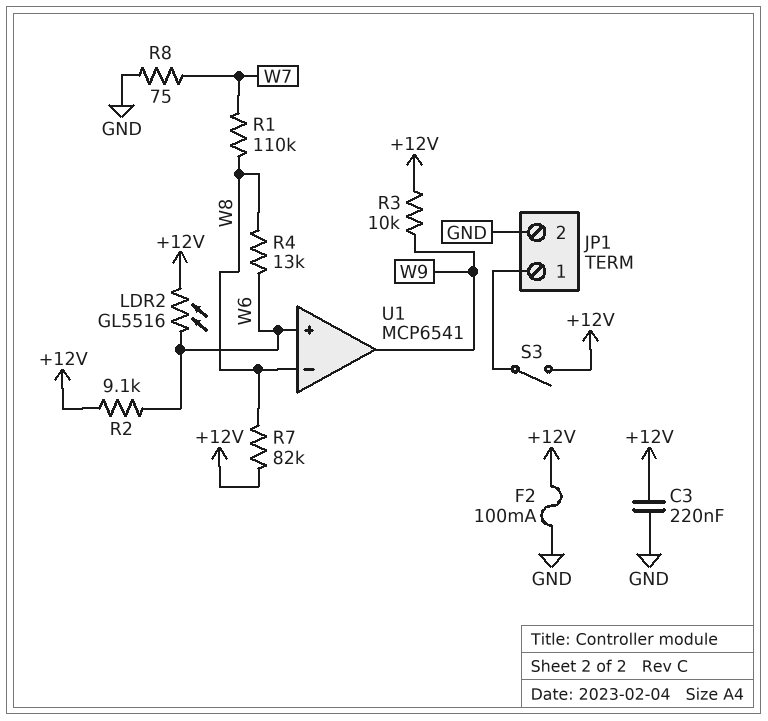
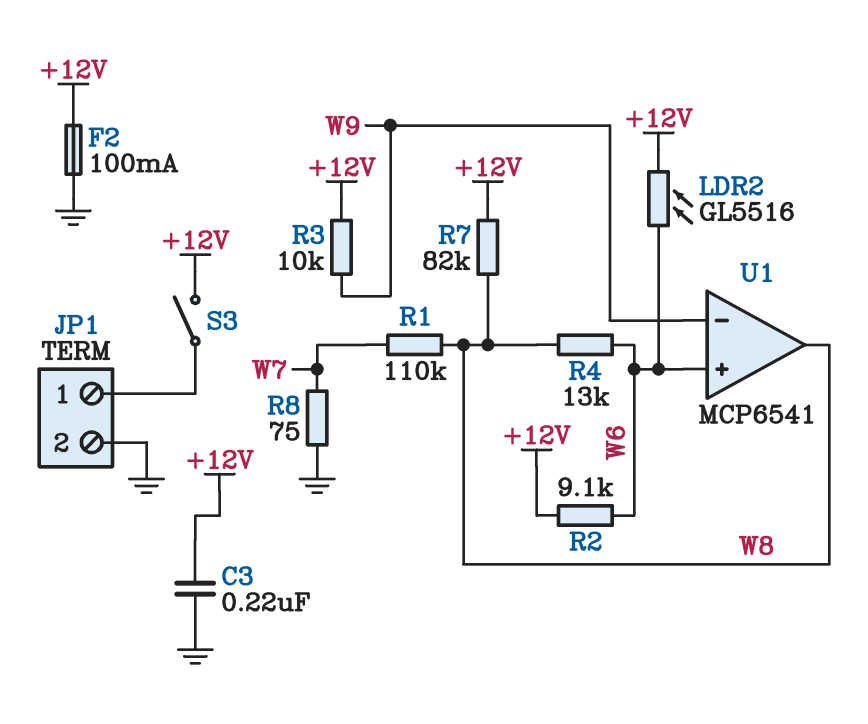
U1 pin in-: W8 -> W9
U1 pin out: W9 -> W8

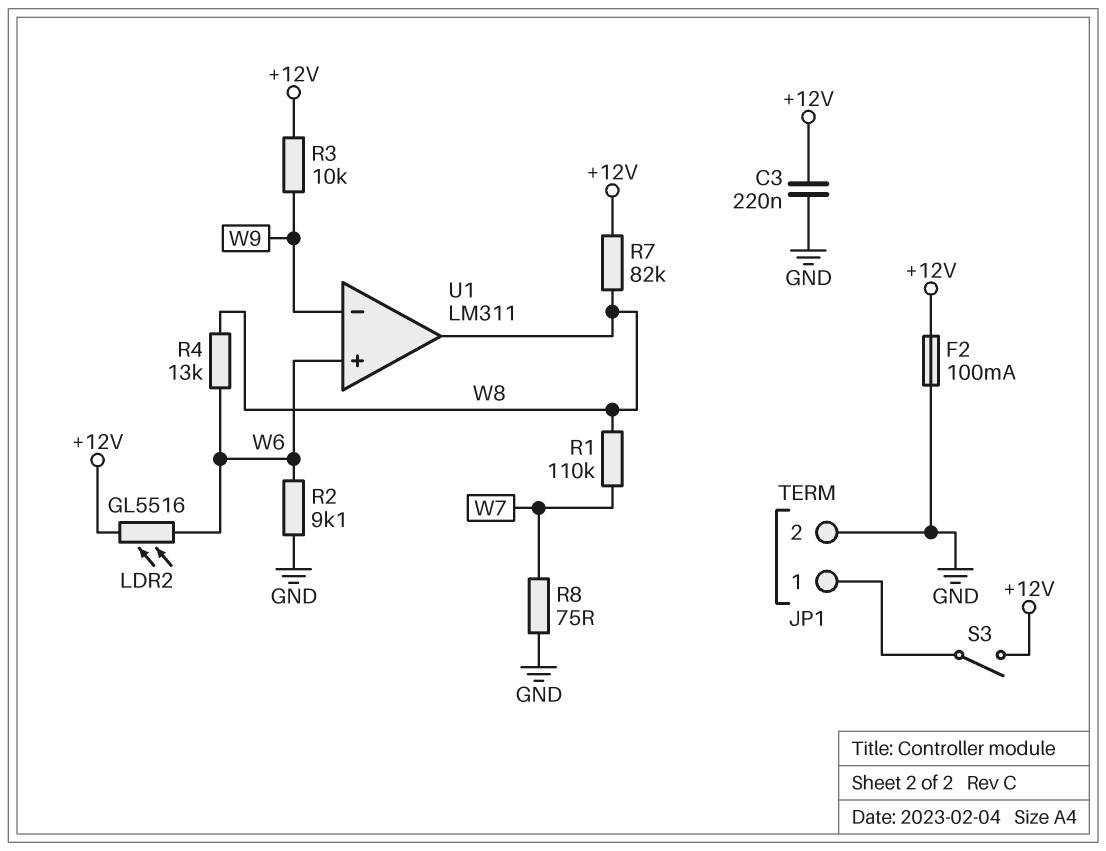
R2: 9.1k (+12V, W6) -> 9.1k (GND, W6)
U1: MCP6541 -> LM311

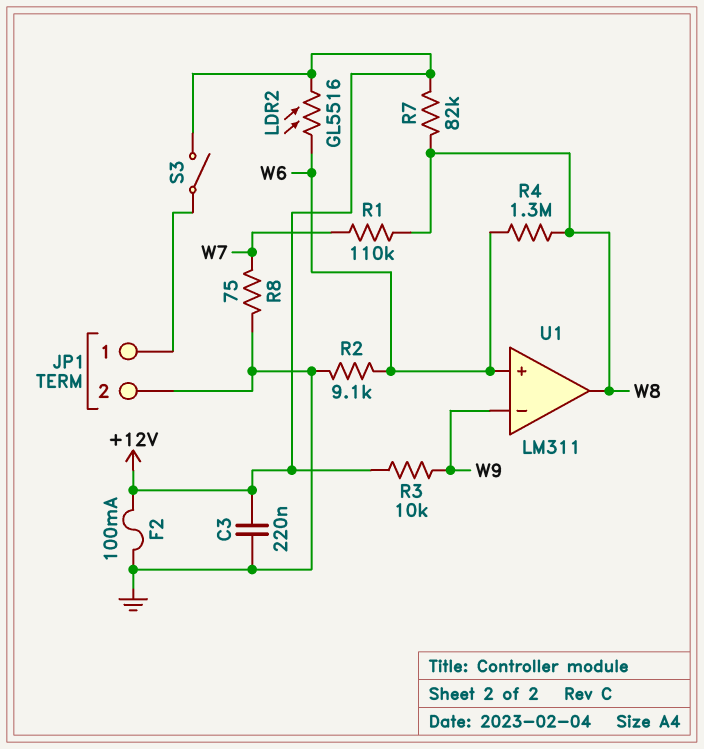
R4: 13k (W6, W8) -> 1.3M (W6, W8)

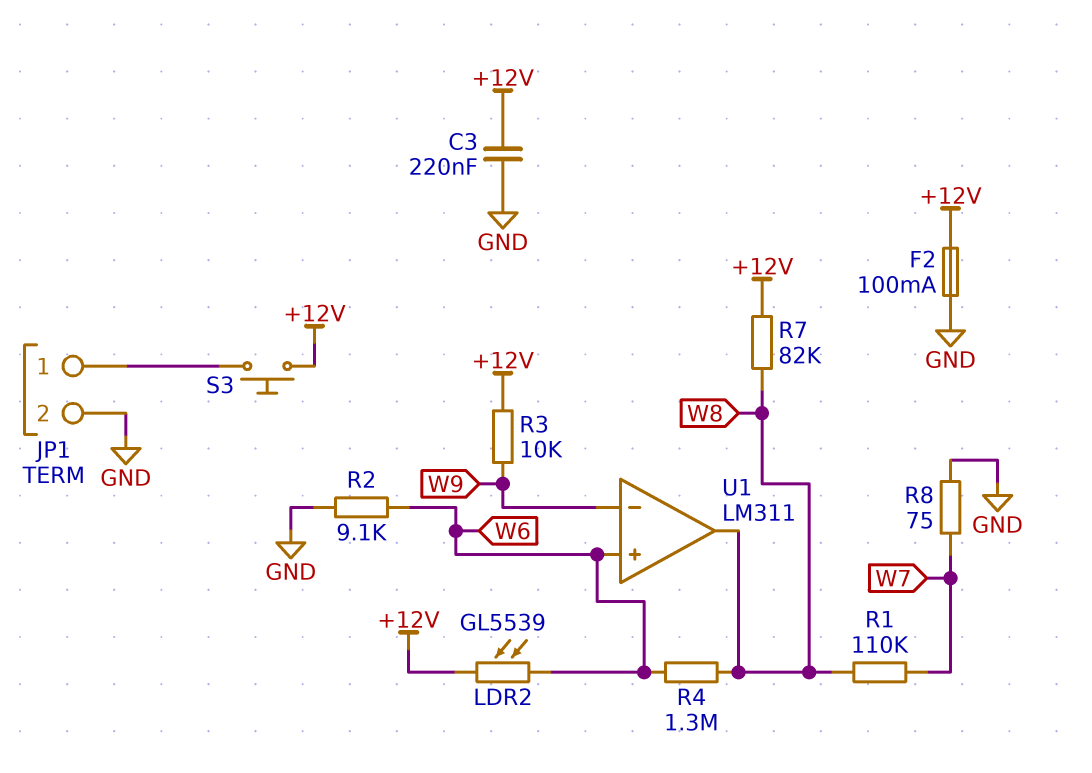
LDR2: GL5516 (+12V, W6) -> GL5539 (+12V, W6)
S3: switch (+12V, JP1/1) -> button (+12V, JP1/1)

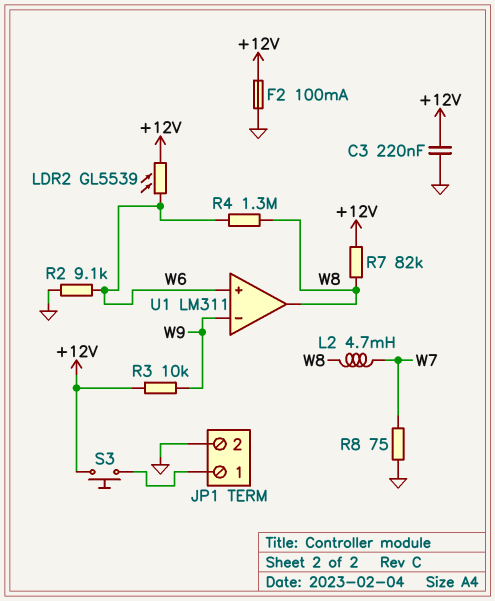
L2: none -> 4.7mH (W7, W8)
R1: 110k (W7, W8) -> none

